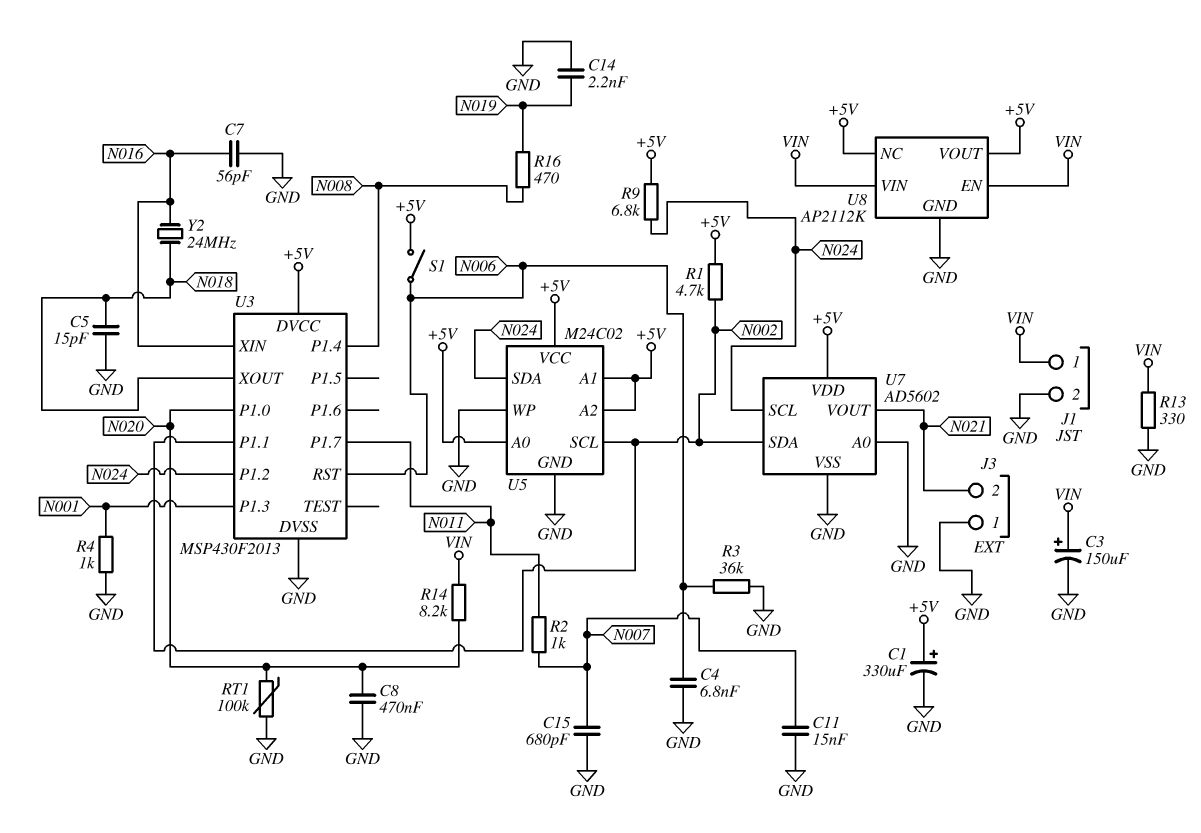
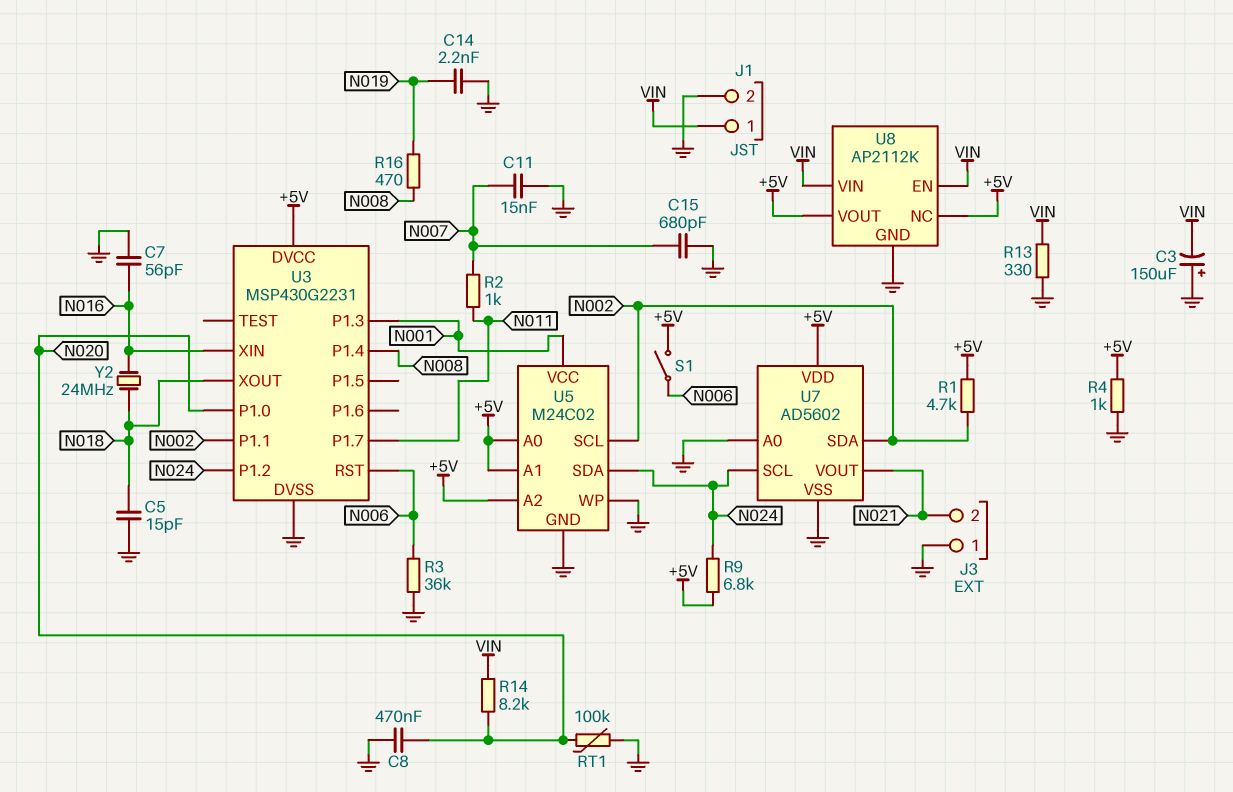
C1: 330uF (plus +5V, minus GND) -> none
C3: 150uF (plus VIN, minus GND) -> 150uF (plus GND, minus VIN)
C4: 6.8nF (GND, N006) -> none
R4: 1k (GND, N001) -> 1k (+5V, GND)
U3: MSP430F2013 -> MSP430G2231
U5 pin VCC: +5V -> N001

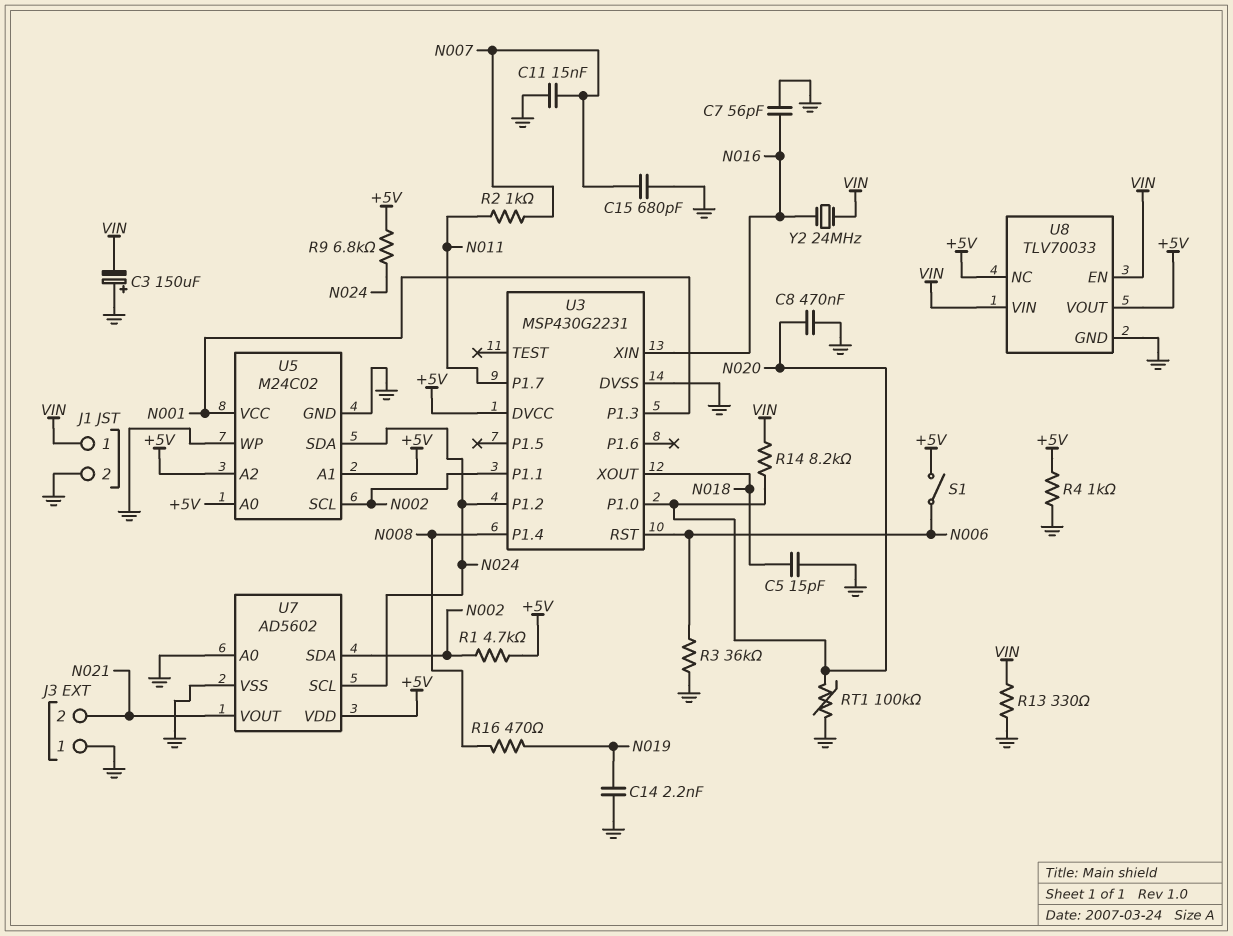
U8: AP2112K -> TLV70033
Y2: 24MHz (N016, N018) -> 24MHz (N016, VIN)

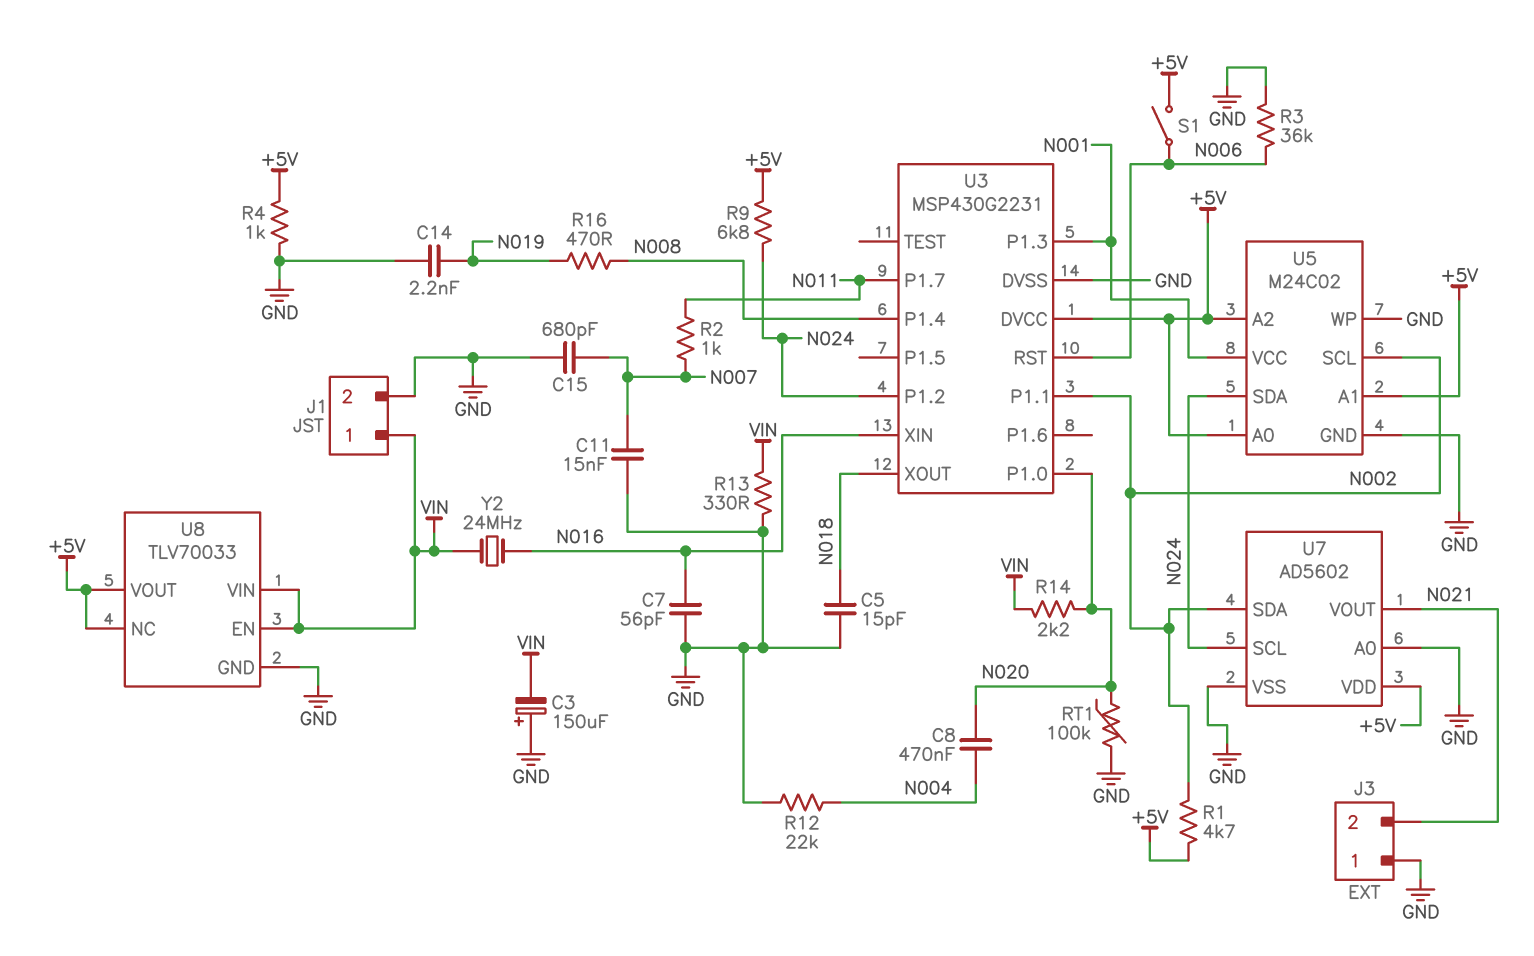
C8: 470nF (GND, N020) -> 470nF (N004, N020)
R12: none -> 22k (GND, N004)
R14: 8.2k (N020, VIN) -> 2.2k (N020, VIN)

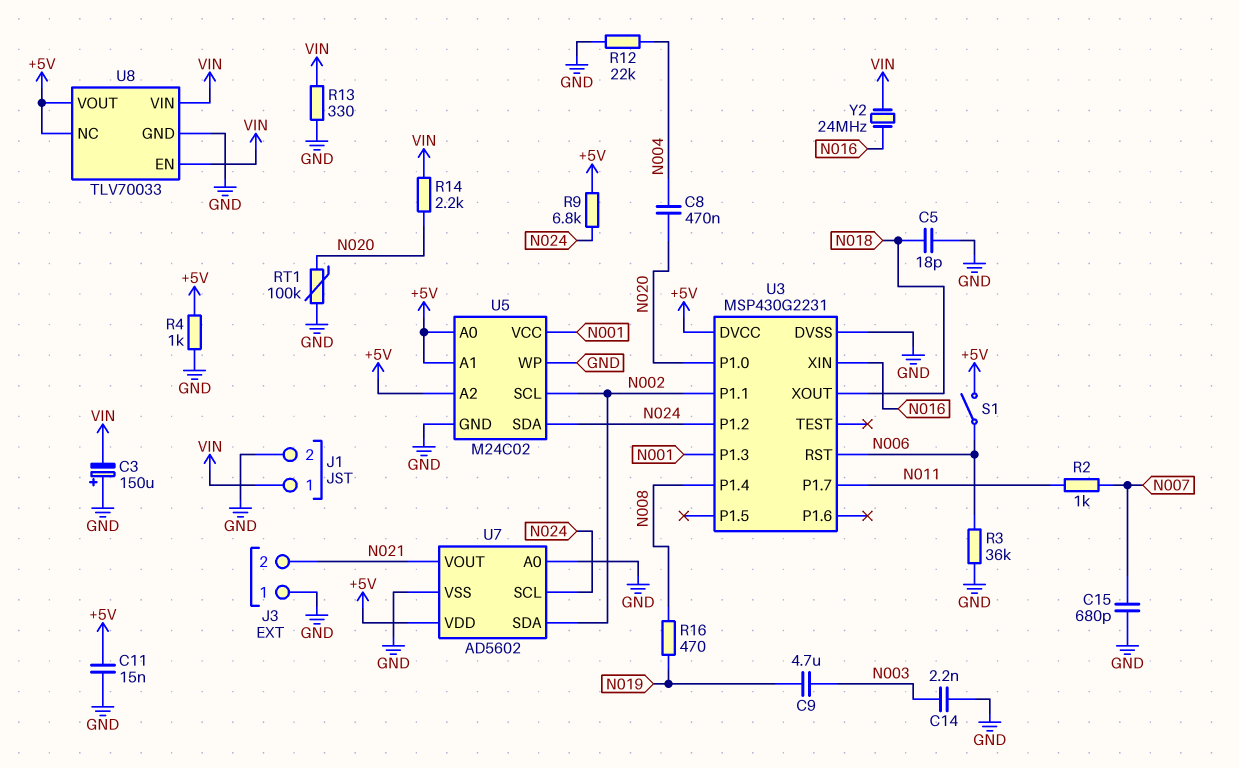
C5: 15pF (GND, N018) -> 18pF (GND, N018)
C7: 56pF (GND, N016) -> none
C9: none -> 4.7uF (N003, N019)
C11: 15nF (GND, N007) -> 15nF (+5V, GND)
C14: 2.2nF (GND, N019) -> 2.2nF (GND, N003)
R1: 4.7k (+5V, N002) -> none

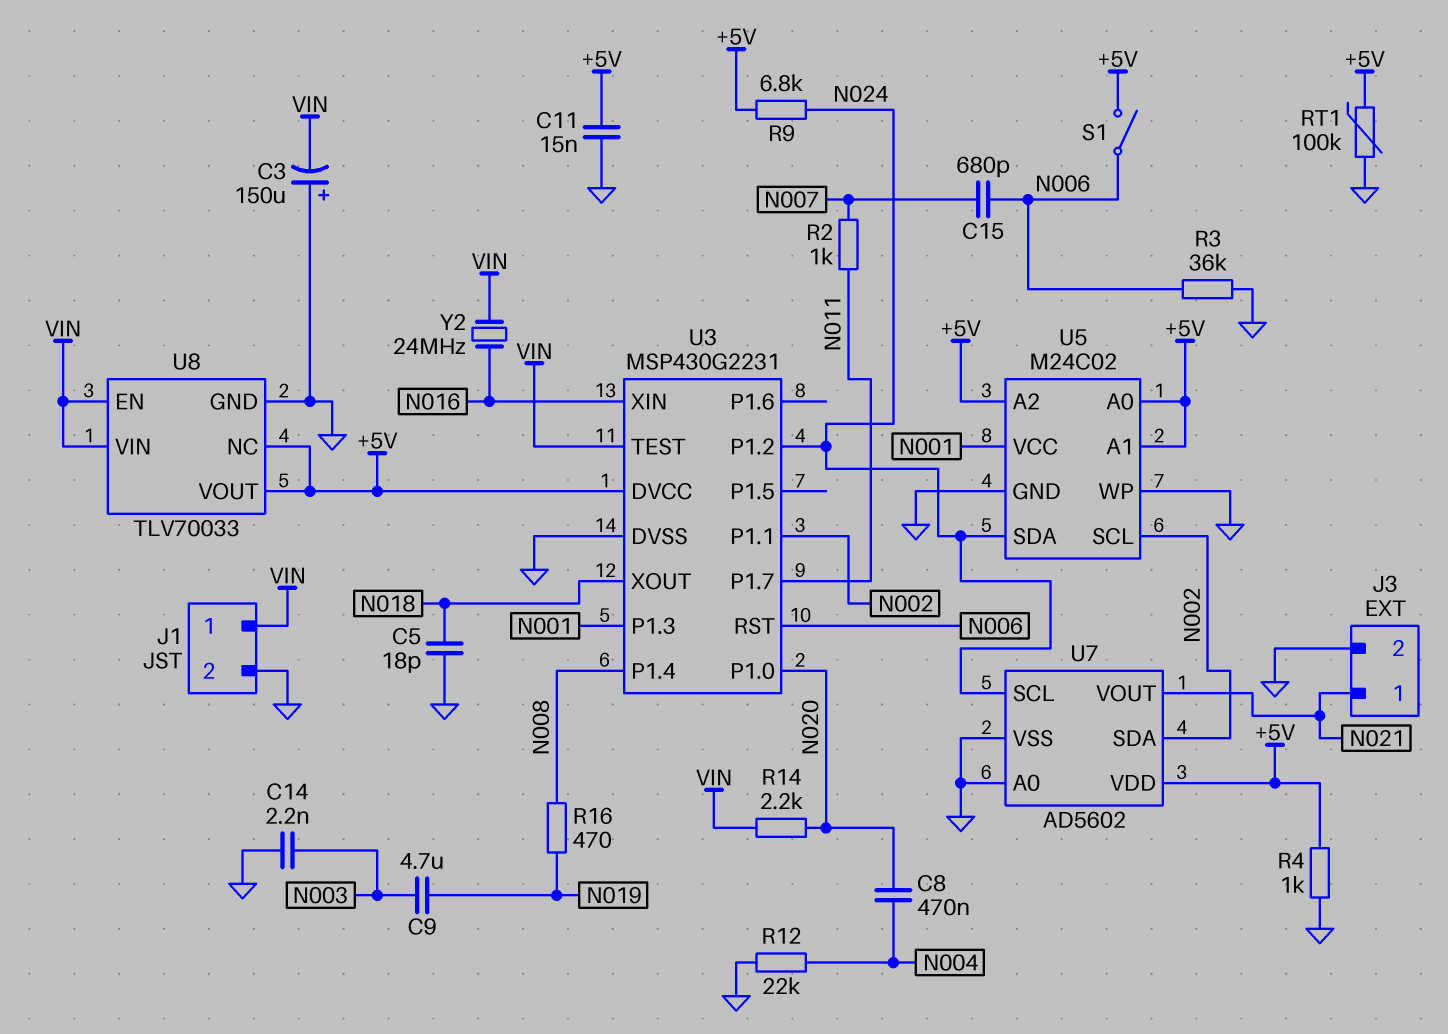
C15: 680pF (GND, N007) -> 680pF (N006, N007)
J3 pin 1: GND -> N021
J3 pin 2: N021 -> GND
R13: 330 (GND, VIN) -> none
RT1: 100k (GND, N020) -> 100k (+5V, GND)
U3 pin TEST: none -> VIN

